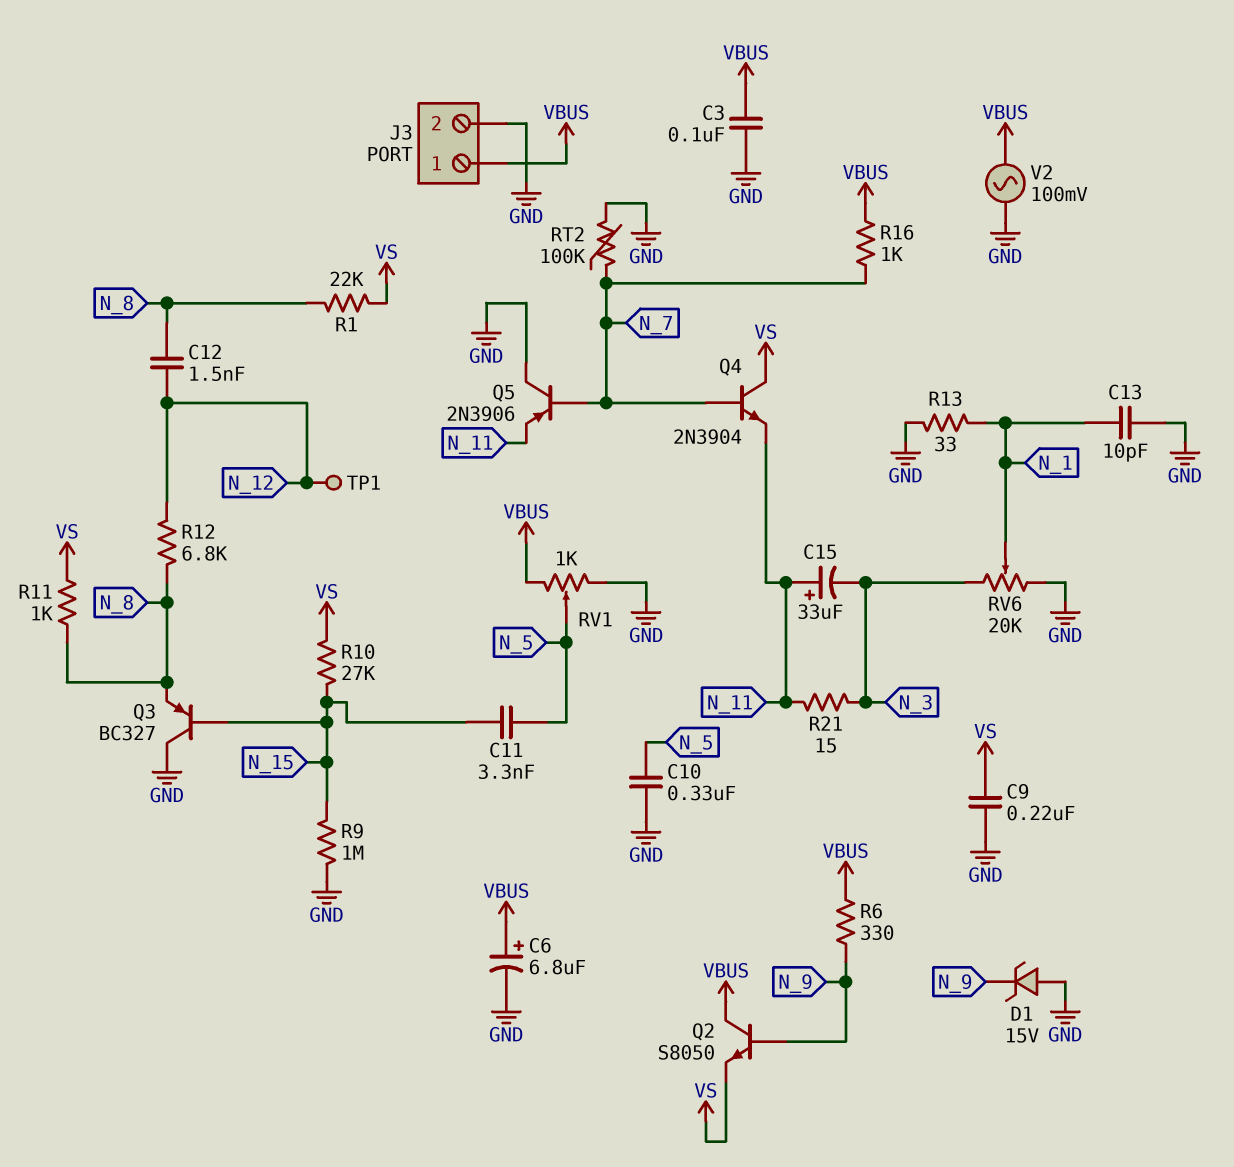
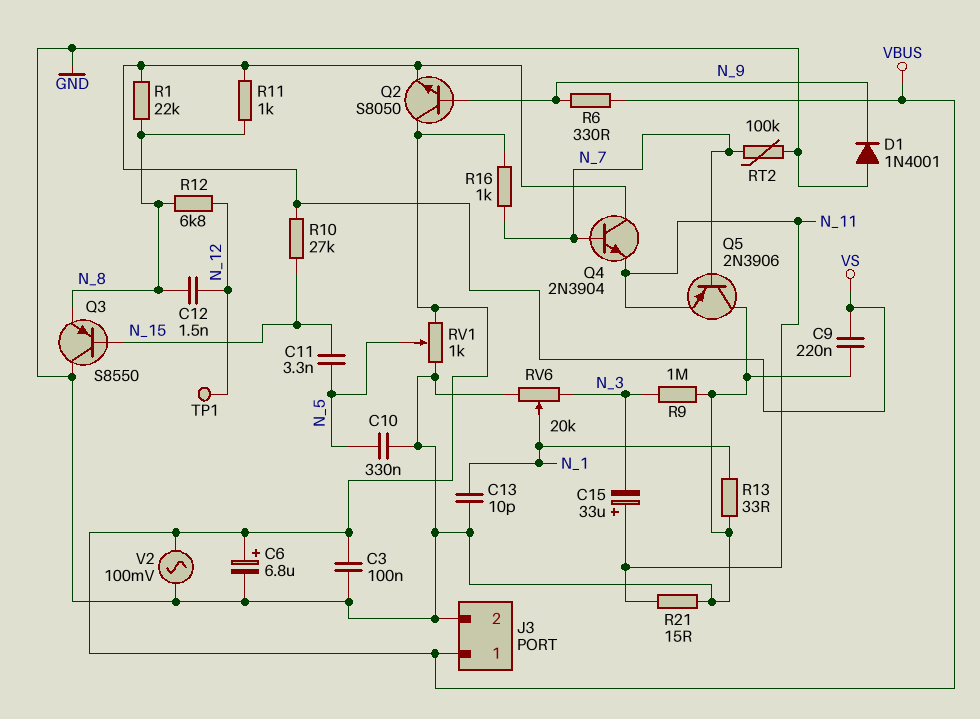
D1: zener 15V (A GND, K N_9) -> diode 1N4001 (A GND, K N_9)
Q3: PNP BC327 (B N_15, C GND, E N_8) -> PNP S8550 (B N_15, C GND, E N_8)
R9: 1M (GND, N_15) -> 1M (GND, N_3)
R21: 15 (N_3, N_11) -> 15 (GND, N_11)

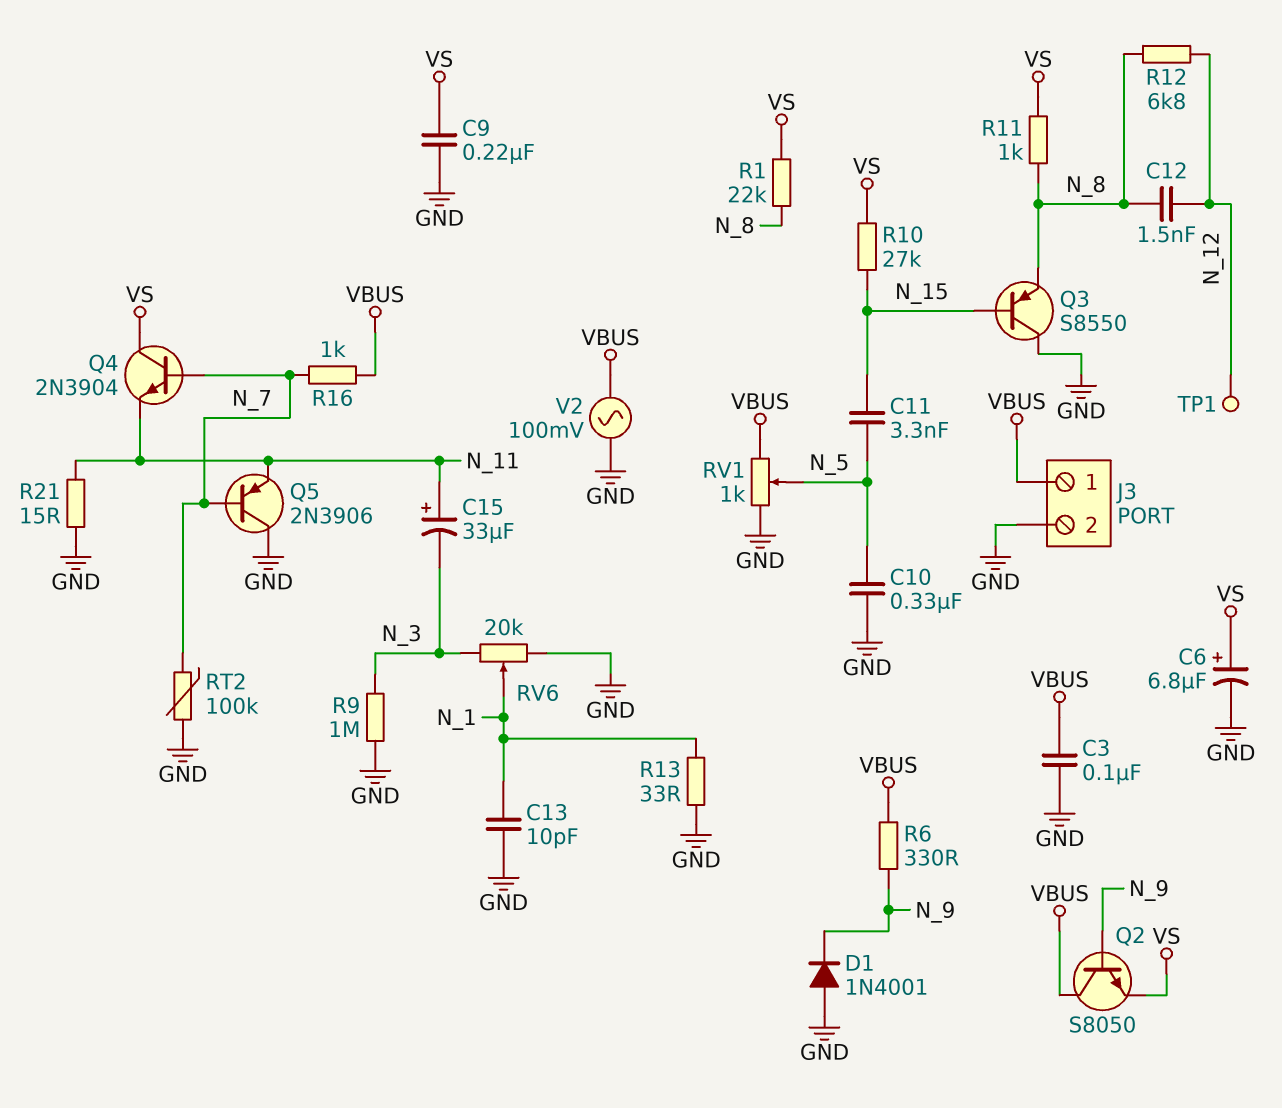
C6: 6.8uF (plus VBUS, minus GND) -> 6.8uF (plus VS, minus GND)

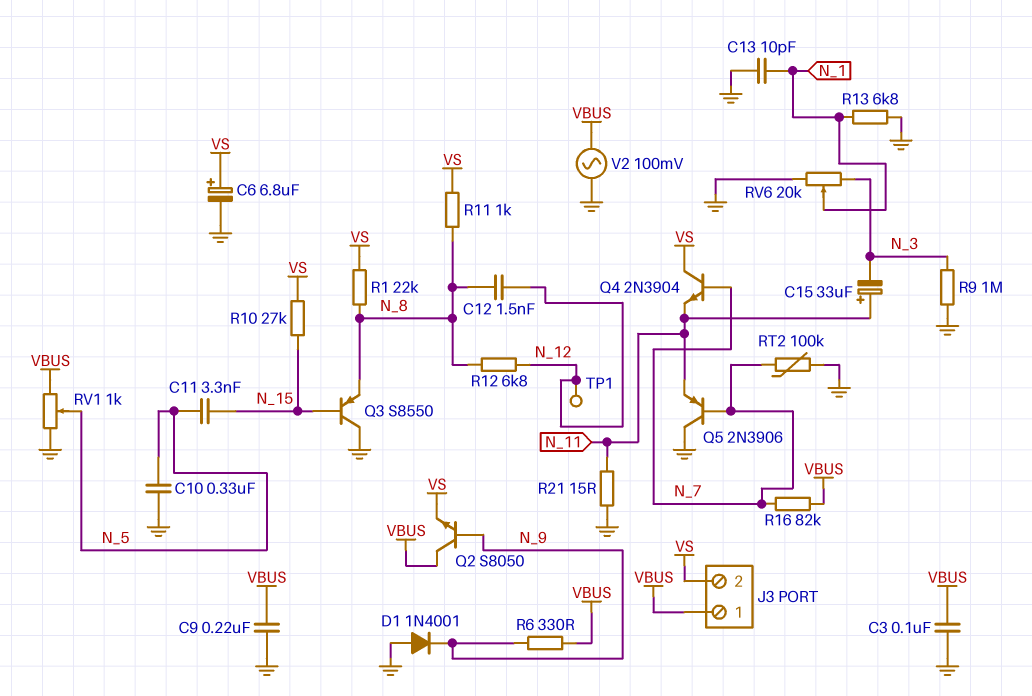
C9: 220nF (GND, VS) -> 220nF (GND, VBUS)
J3 pin 2: GND -> VS
R13: 33 (GND, N_1) -> 6.8k (GND, N_1)
R16: 1k (N_7, VBUS) -> 82k (N_7, VBUS)

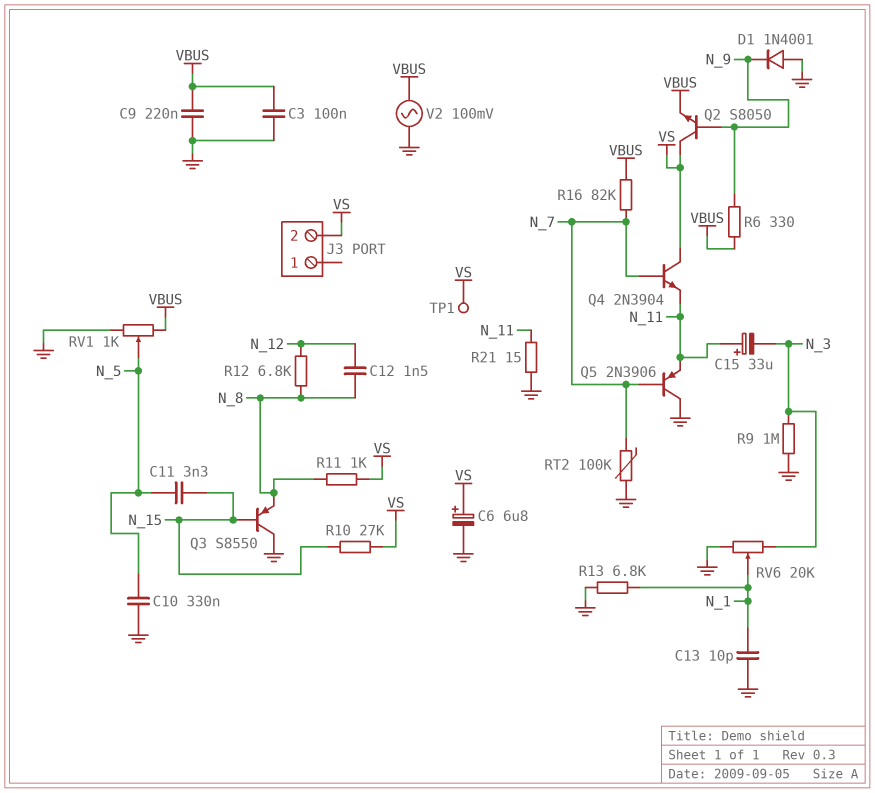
J3 pin 1: VBUS -> none
Q2: NPN S8050 (B N_9, C VBUS, E VS) -> NPN S8050 (B N_9, C VS, E VBUS)
R1: 22k (N_8, VS) -> none
TP1: test point (N_12) -> test point (VS)

